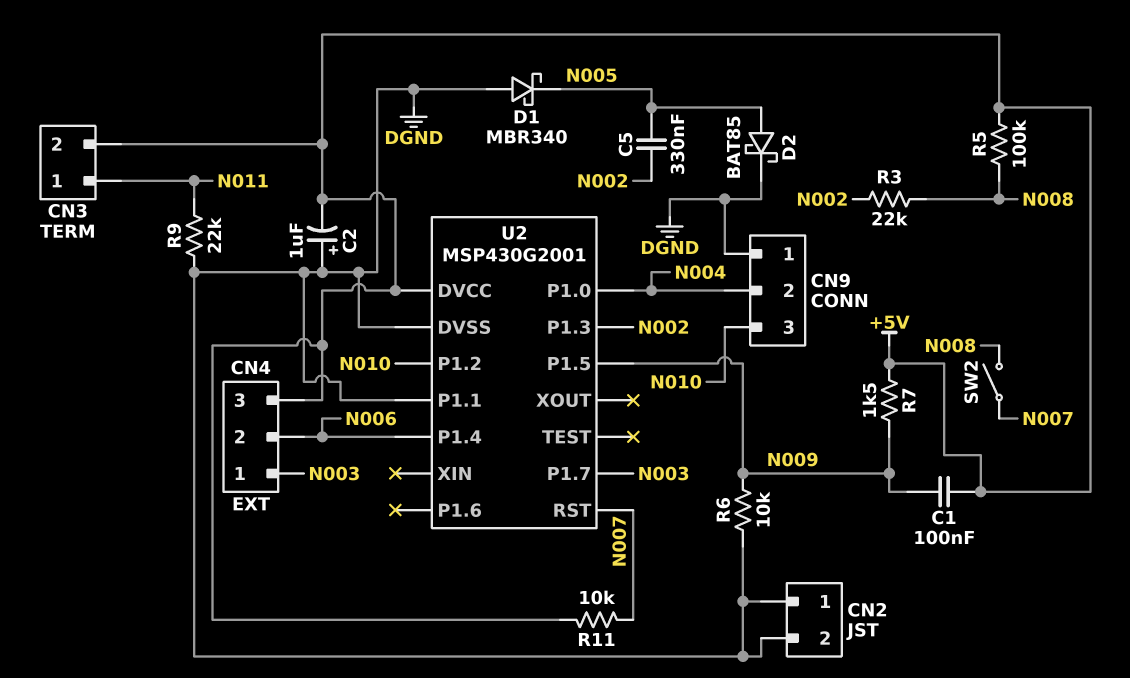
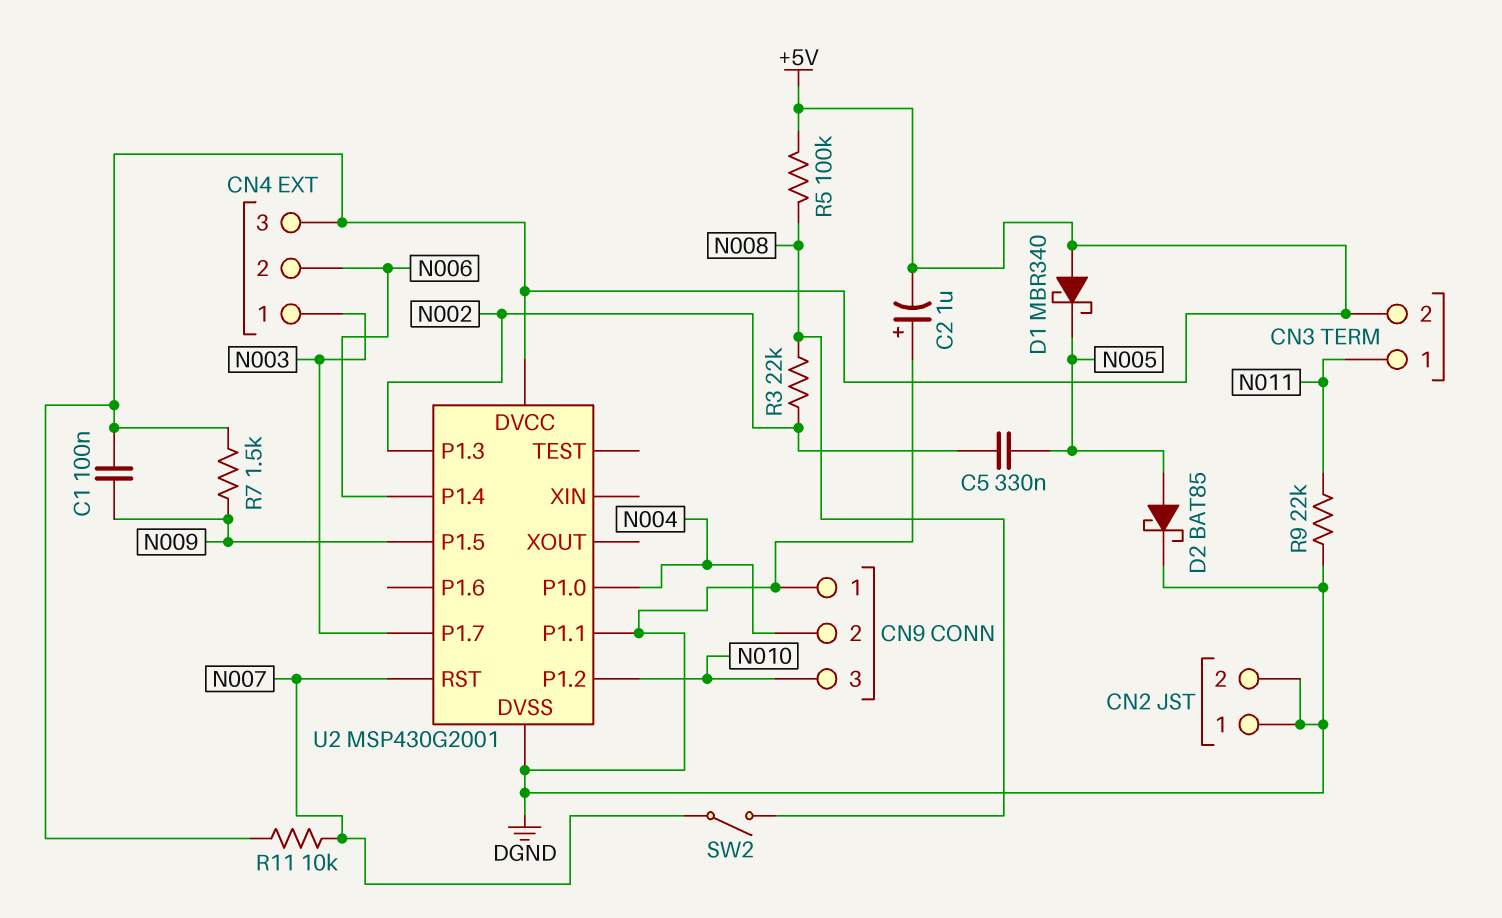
D1: schottky MBR340 (A DGND, K N005) -> schottky MBR340 (A +5V, K N005)
R6: 10k (DGND, N009) -> none

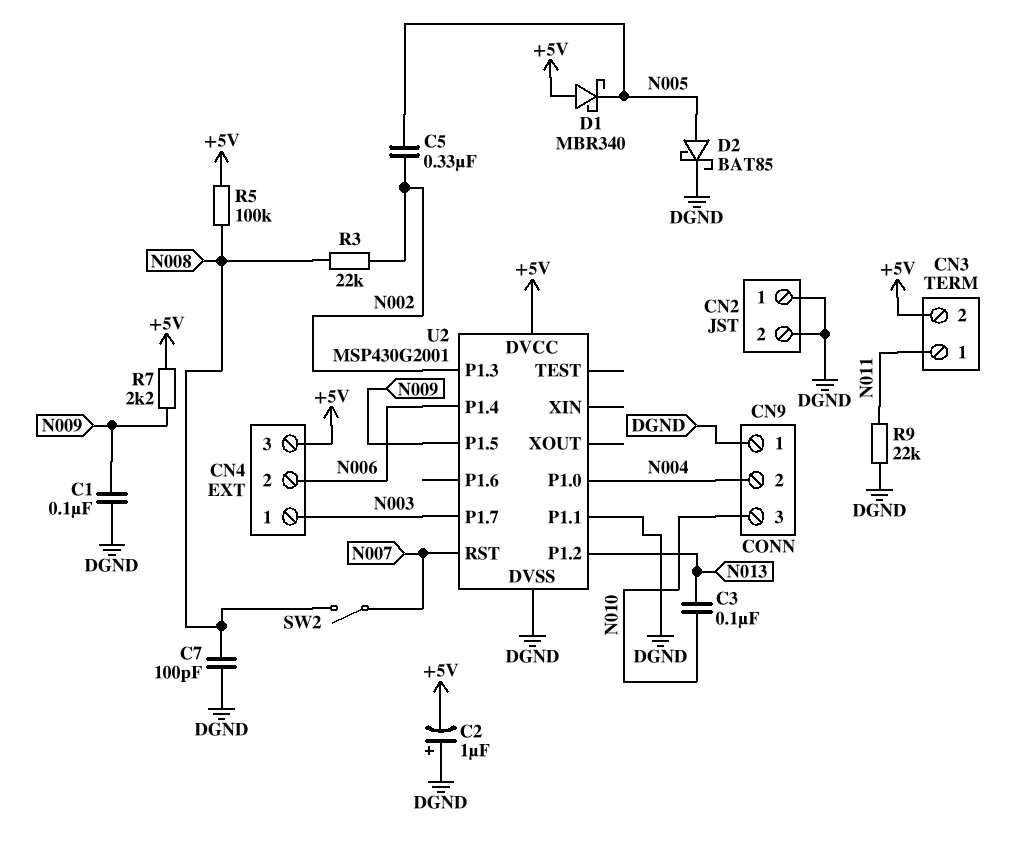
C1: 100nF (+5V, N009) -> 100nF (DGND, N009)
C3: none -> 100nF (N010, N013)
C7: none -> 100pF (DGND, N008)
R7: 1.5k (+5V, N009) -> 2.2k (+5V, N009)
R11: 10k (+5V, N007) -> none
U2 pin P1.2: N010 -> N013

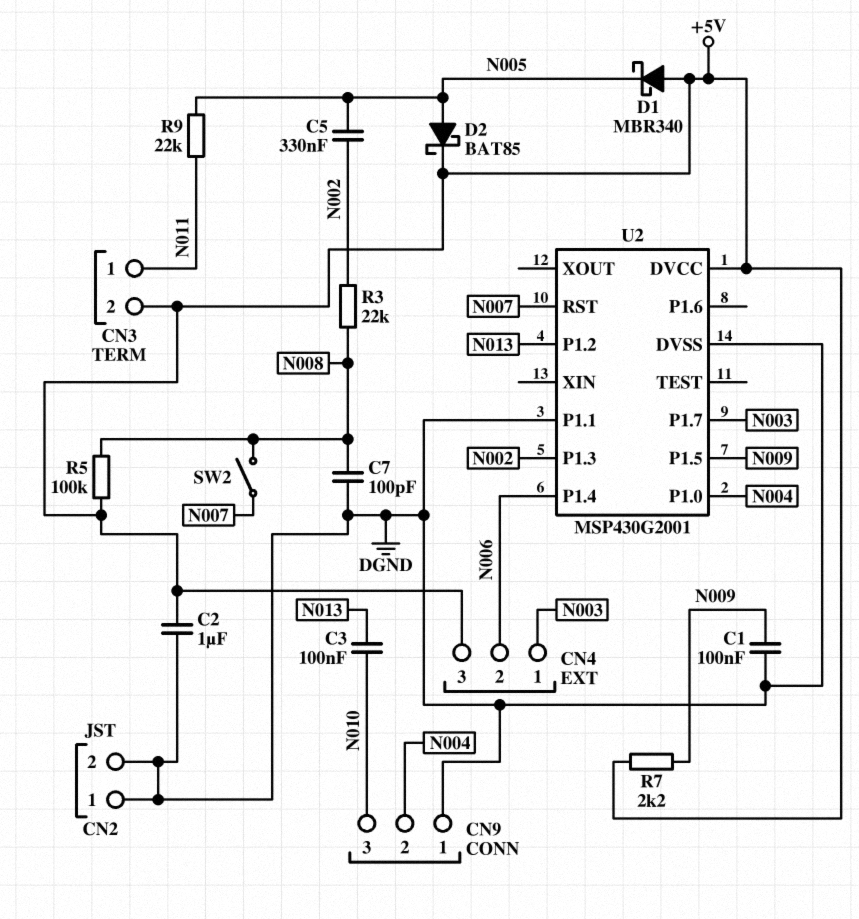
C2: 1uF (plus DGND, minus +5V) -> 1uF (+5V, DGND)
D2: schottky BAT85 (A N005, K DGND) -> schottky BAT85 (A N005, K +5V)
R9: 22k (DGND, N011) -> 22k (N005, N011)

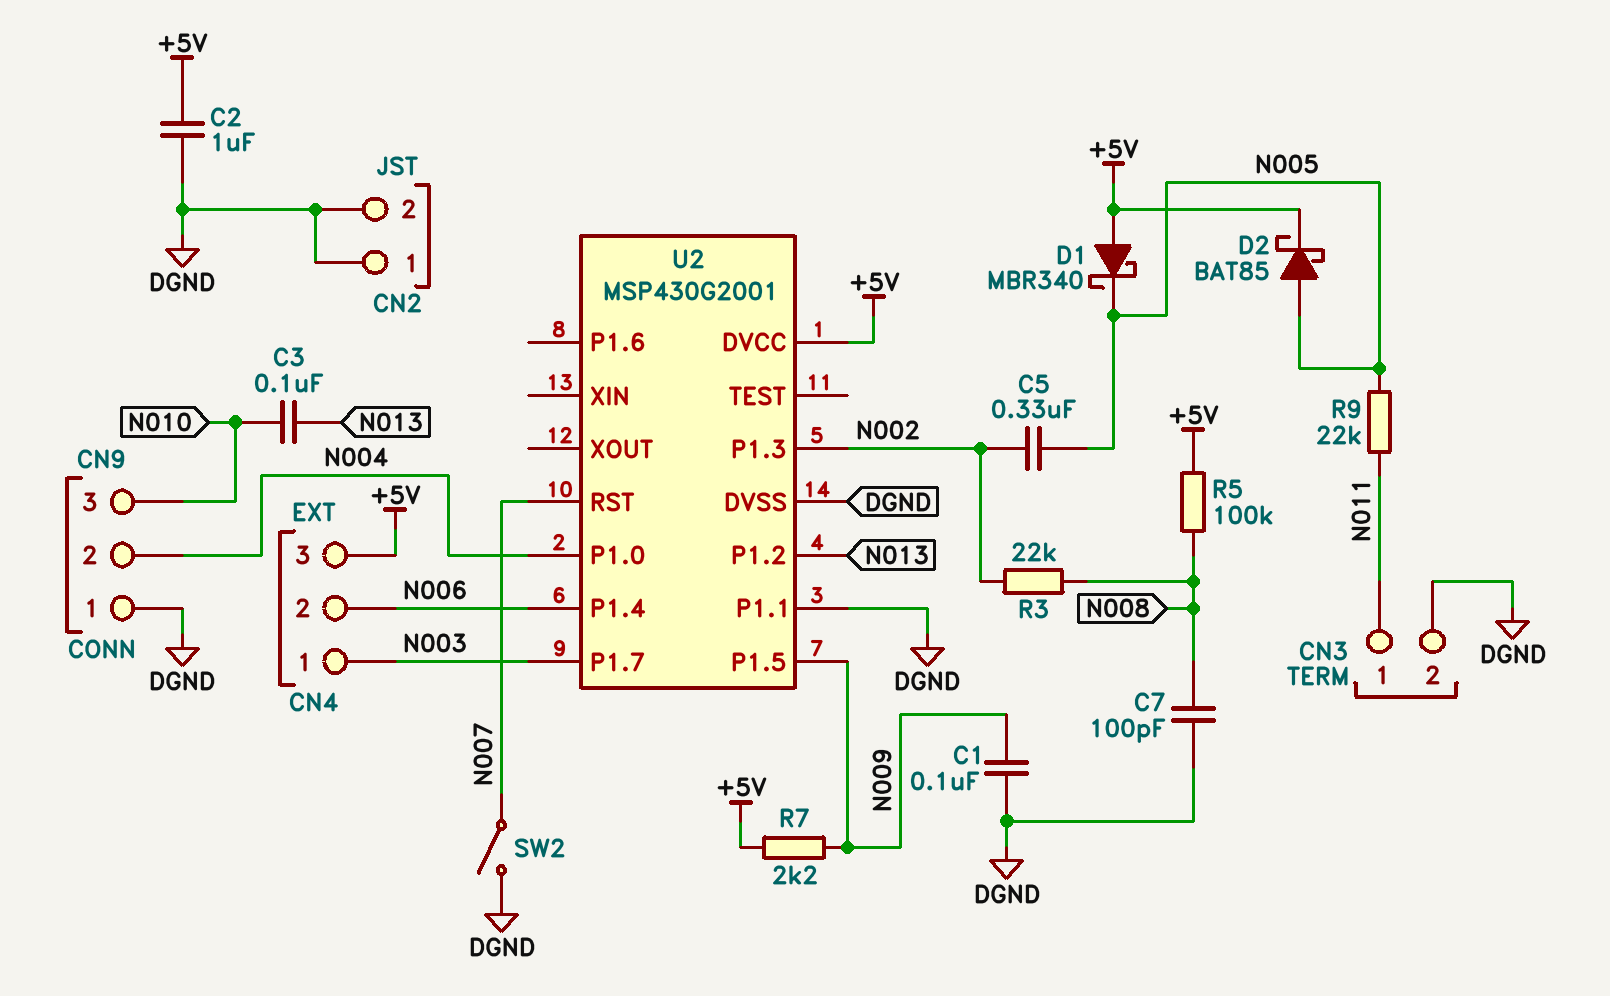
CN3 pin 2: +5V -> DGND
SW2: switch (N007, N008) -> switch (DGND, N007)

